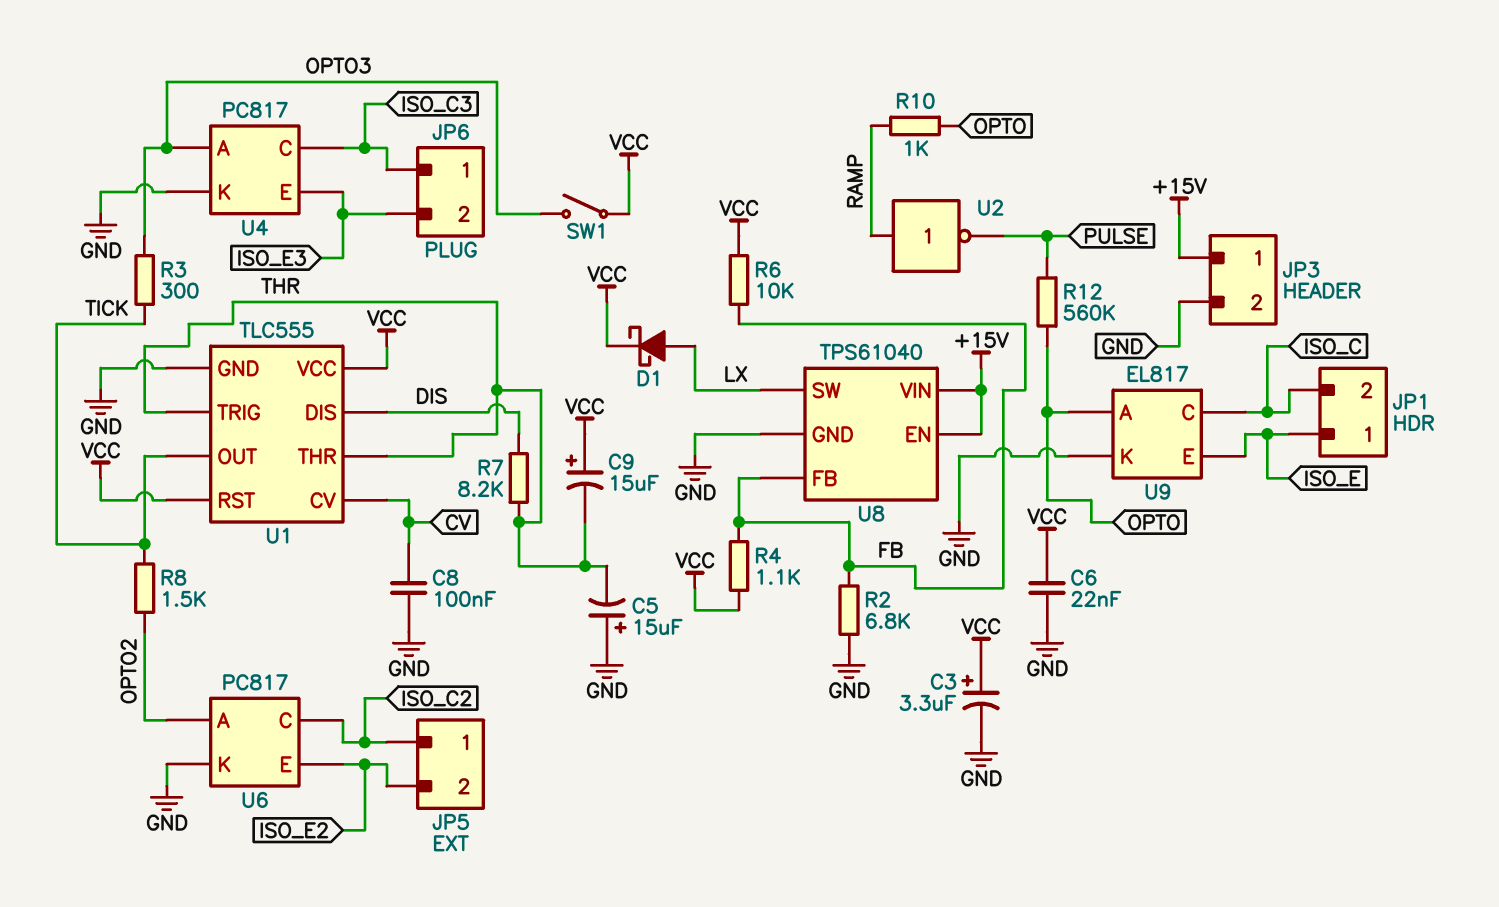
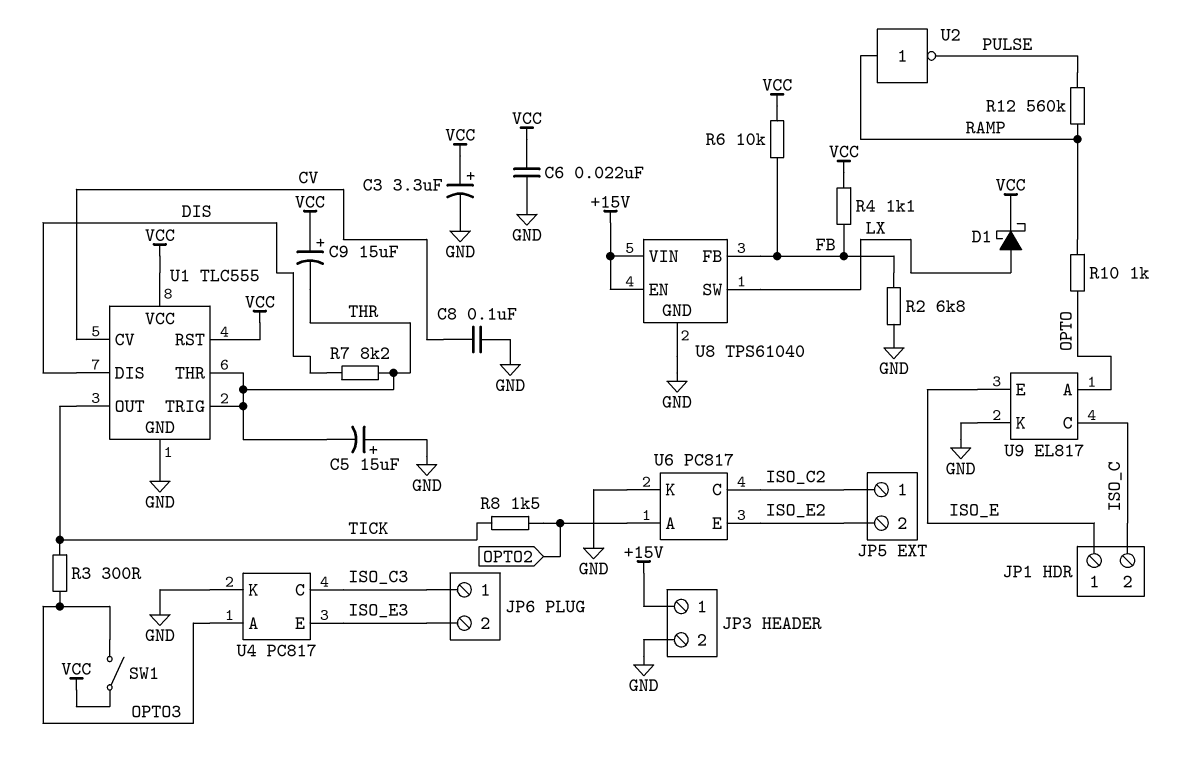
R12: 560k (OPTO, PULSE) -> 560k (PULSE, RAMP)

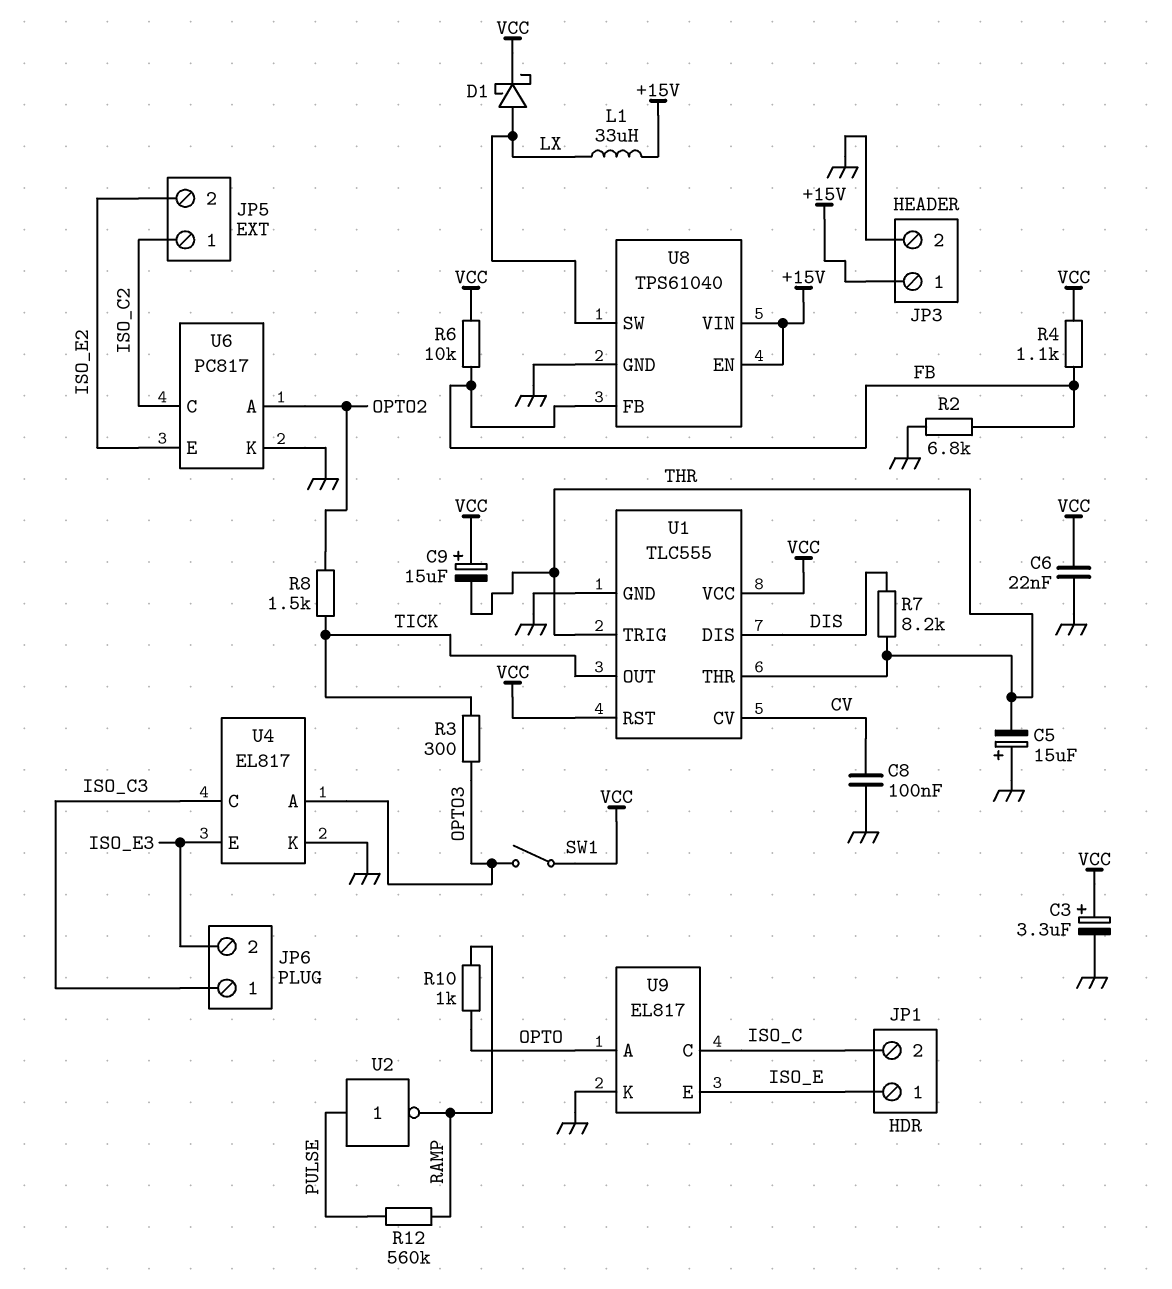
L1: none -> 33uH (+15V, LX)
U2: NOT (in RAMP, out PULSE) -> NOT (in PULSE, out RAMP)
U4: PC817 -> EL817

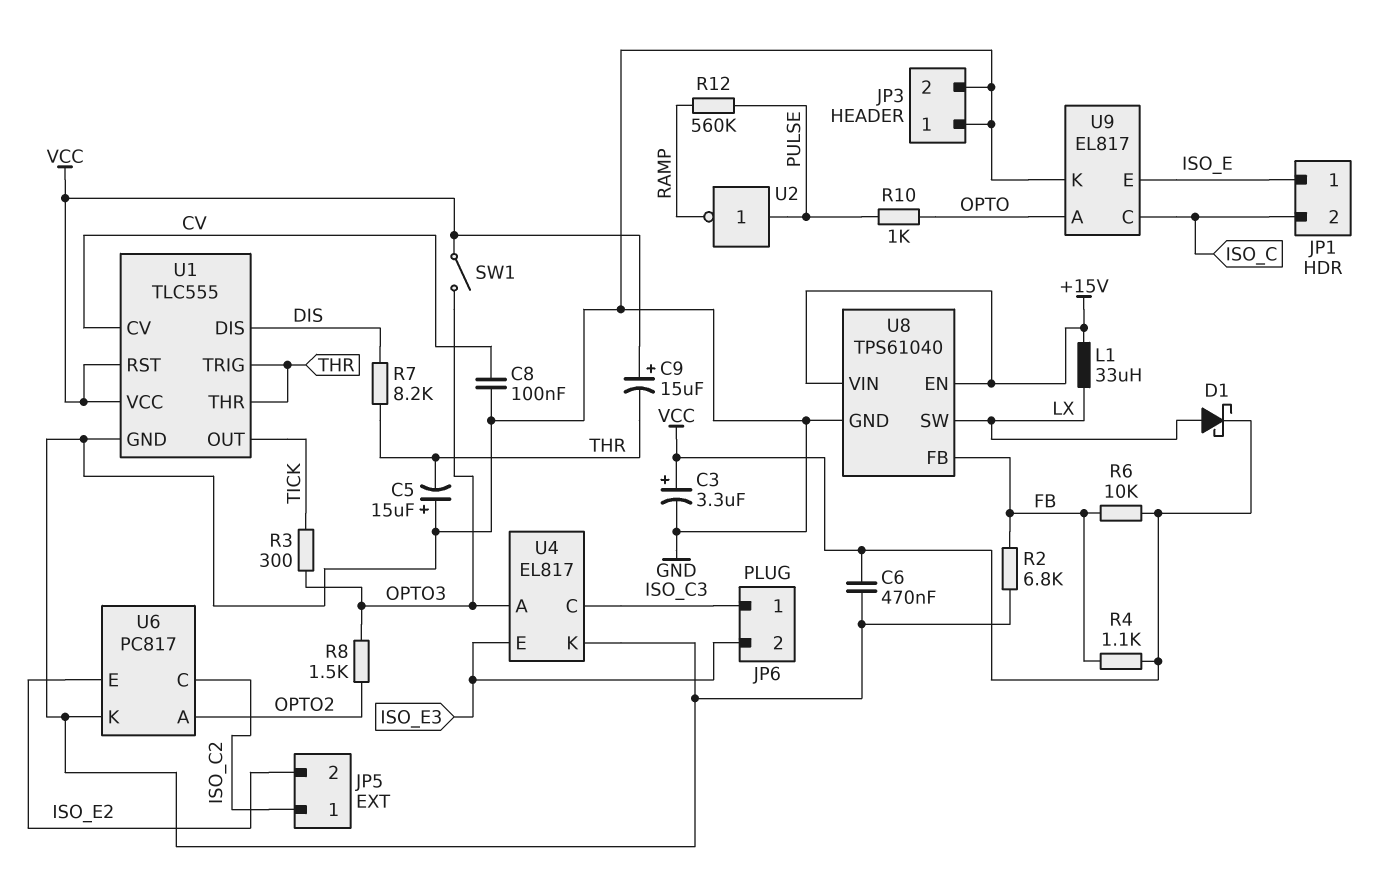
C6: 22nF (GND, VCC) -> 470nF (GND, VCC)
JP3 pin 1: +15V -> GND
R8: 1.5k (OPTO2, TICK) -> 1.5k (OPTO2, OPTO3)
R10: 1k (OPTO, RAMP) -> 1k (OPTO, PULSE)

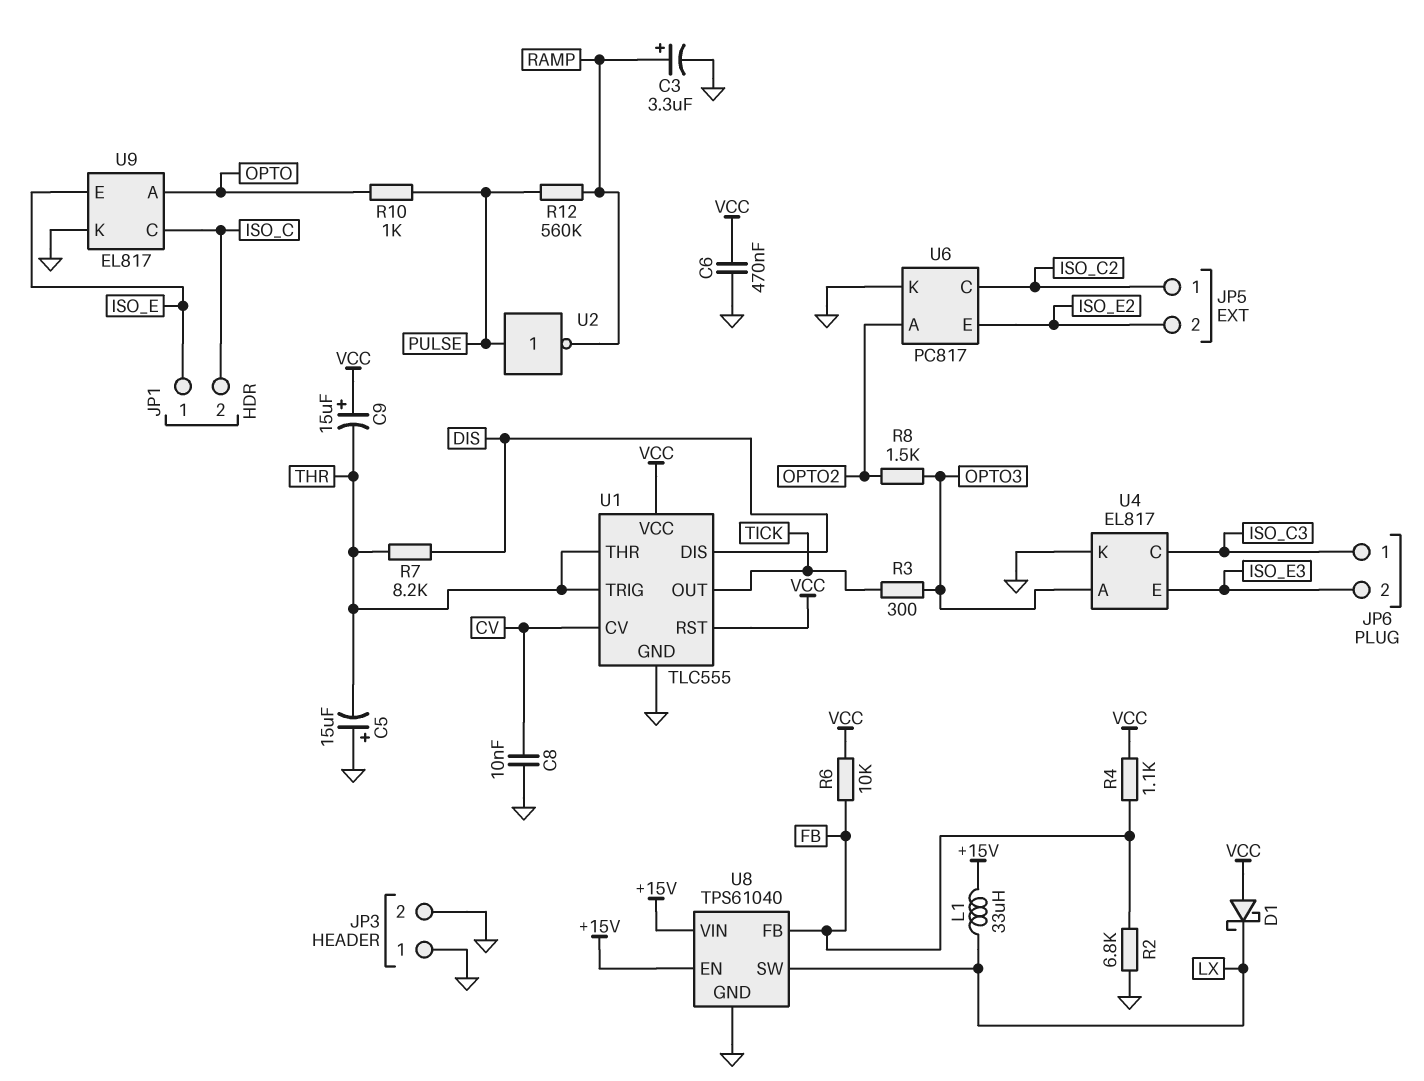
C3: 3.3uF (plus VCC, minus GND) -> 3.3uF (plus RAMP, minus GND)
C8: 100nF (CV, GND) -> 10nF (CV, GND)
D1: schottky (A LX, K VCC) -> schottky (A VCC, K LX)
SW1: switch (OPTO3, VCC) -> none

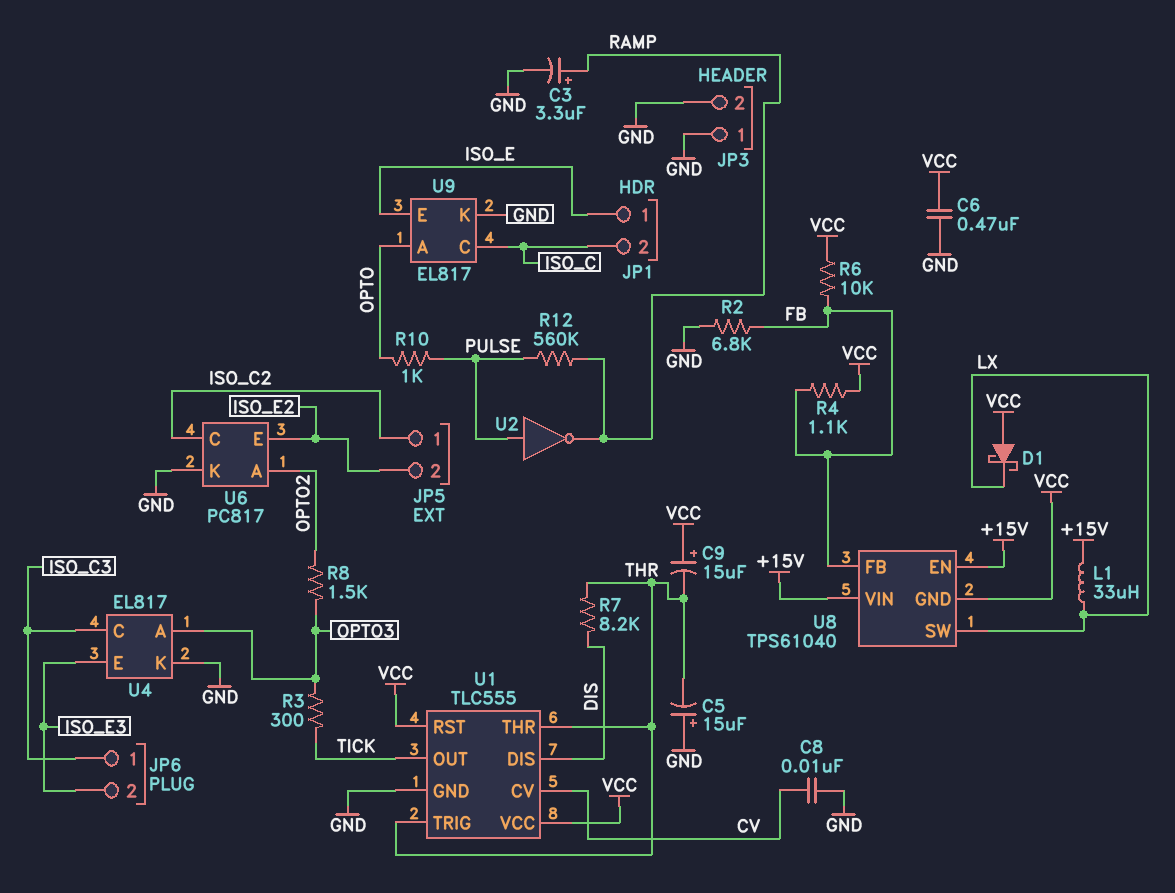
U8 pin GND: GND -> VCC

